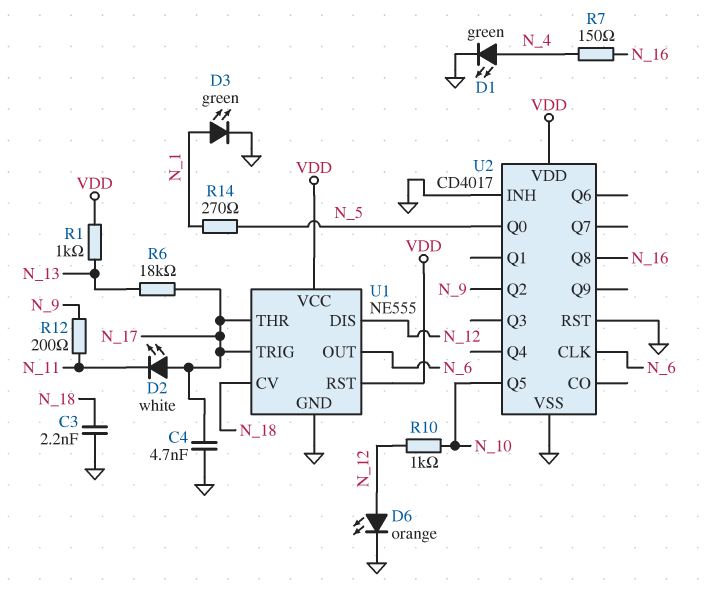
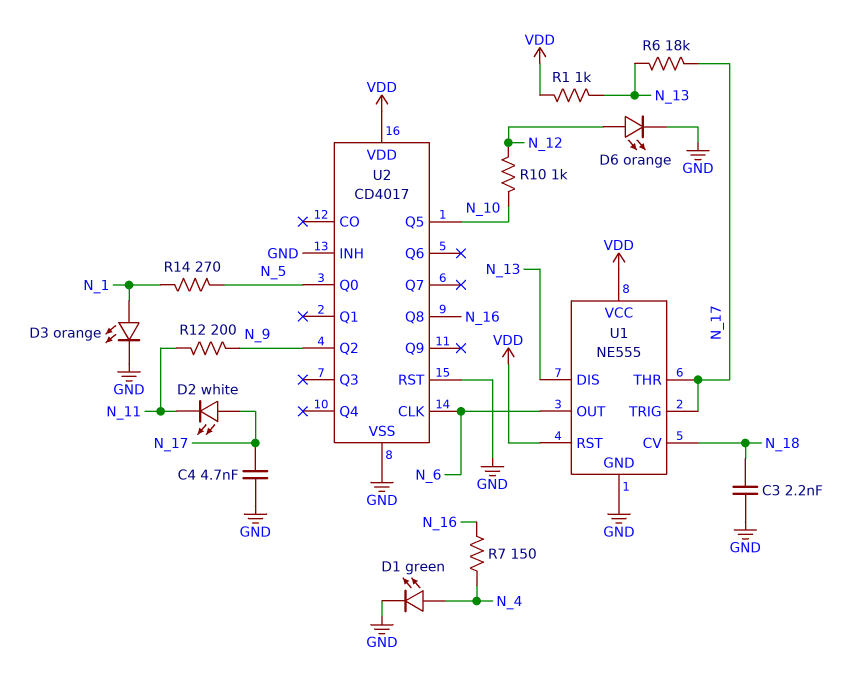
D3: LED green (A N_1, K GND) -> LED orange (A N_1, K GND)
U1 pin DIS: N_12 -> N_13

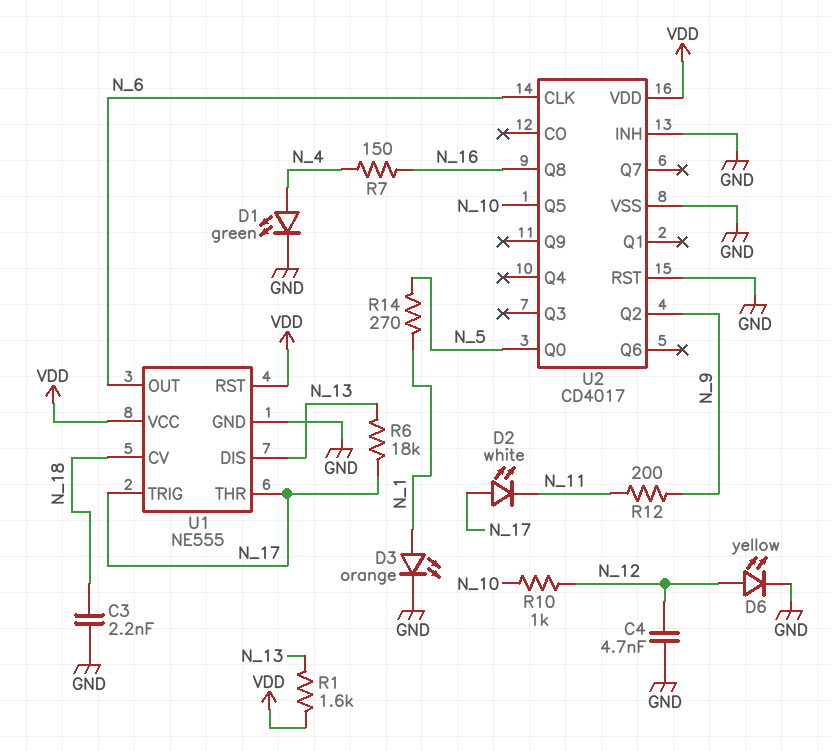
C4: 4.7nF (GND, N_17) -> 4.7nF (GND, N_12)
D6: LED orange (A N_12, K GND) -> LED yellow (A N_12, K GND)
R1: 1k (N_13, VDD) -> 1.6k (N_13, VDD)

